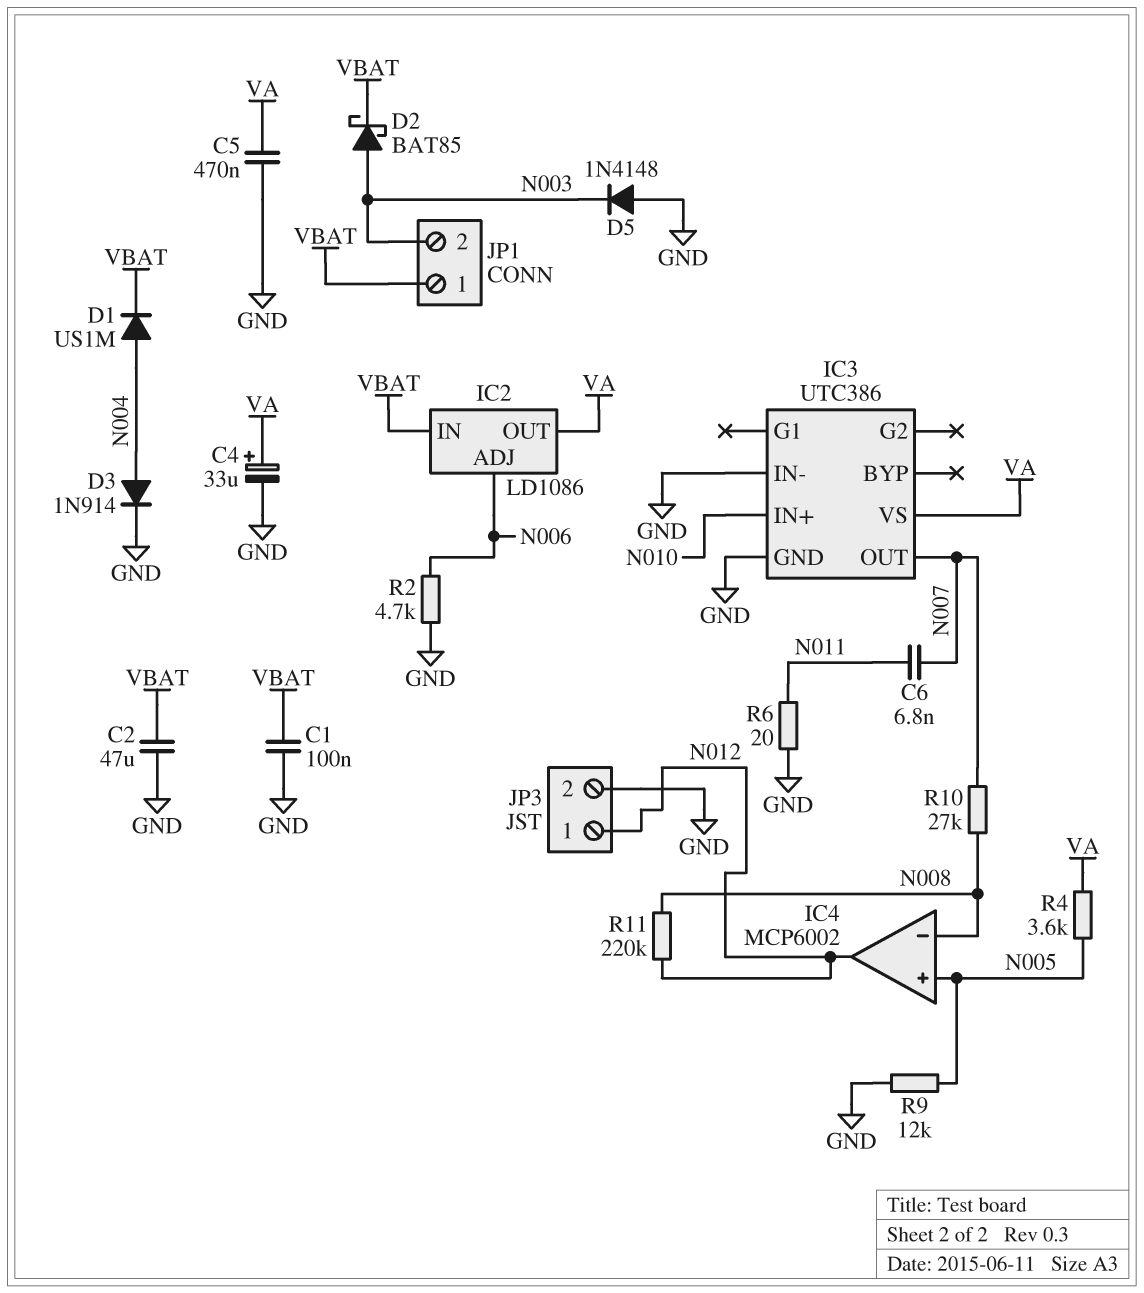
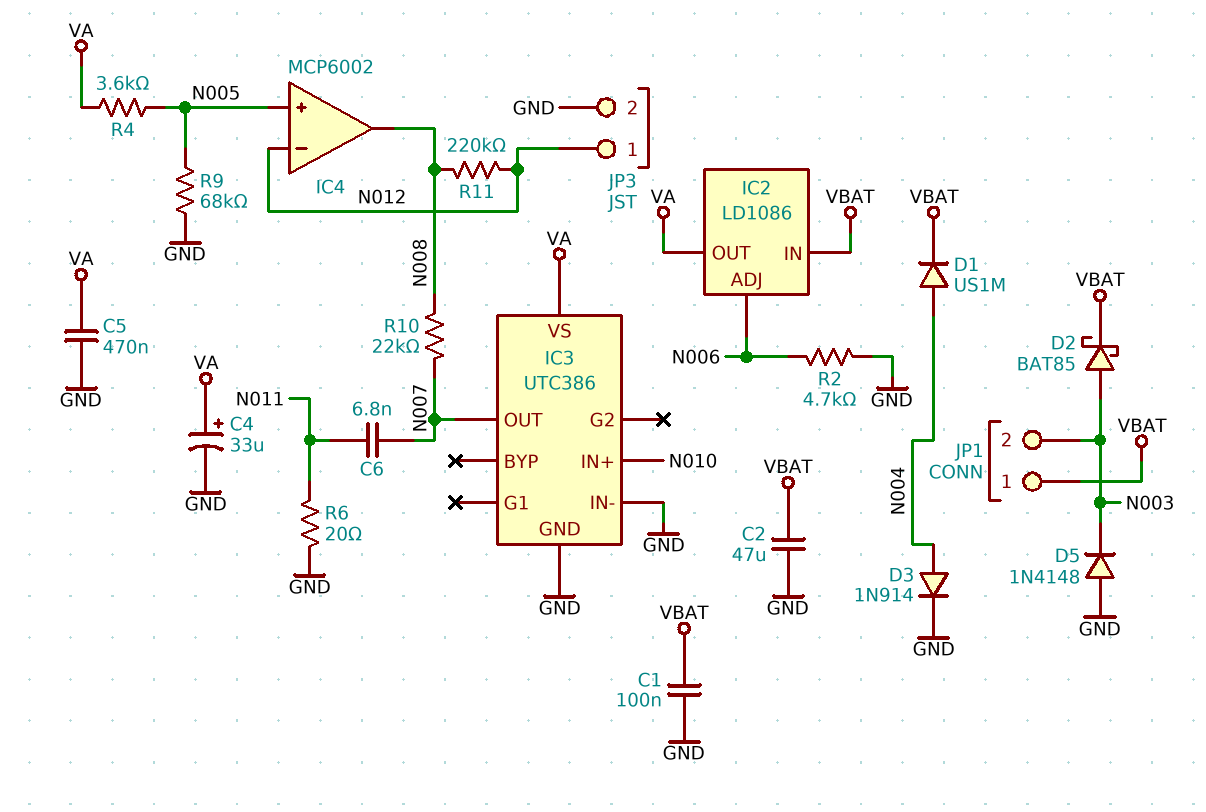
IC4 pin in-: N008 -> N012
IC4 pin out: N012 -> N008
R9: 12k (GND, N005) -> 68k (GND, N005)
R10: 27k (N007, N008) -> 22k (N007, N008)

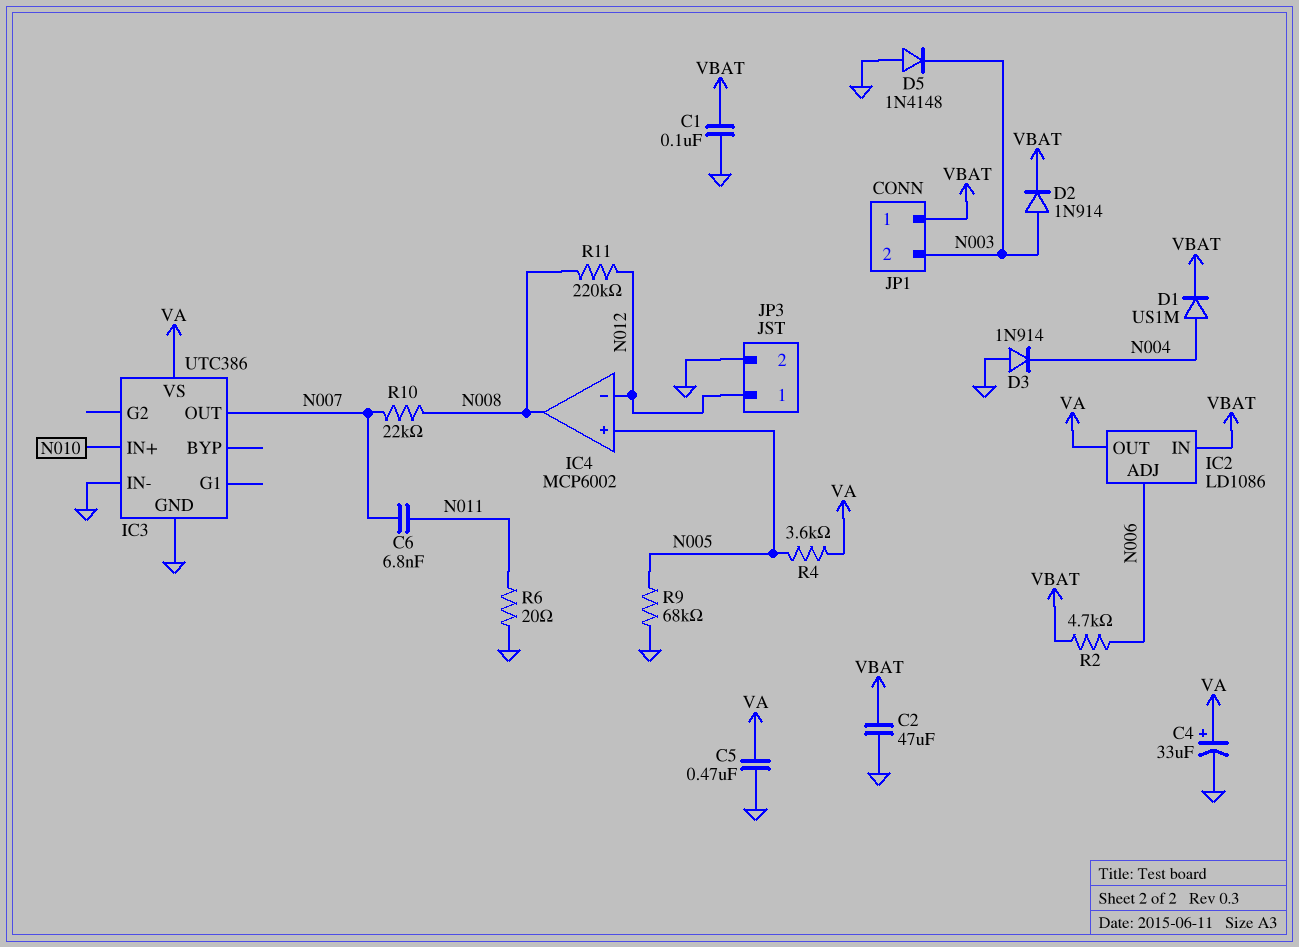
D2: schottky BAT85 (A N003, K VBAT) -> diode 1N914 (A N003, K VBAT)
D3: diode 1N914 (A N004, K GND) -> diode 1N914 (A GND, K N004)
R2: 4.7k (GND, N006) -> 4.7k (N006, VBAT)

